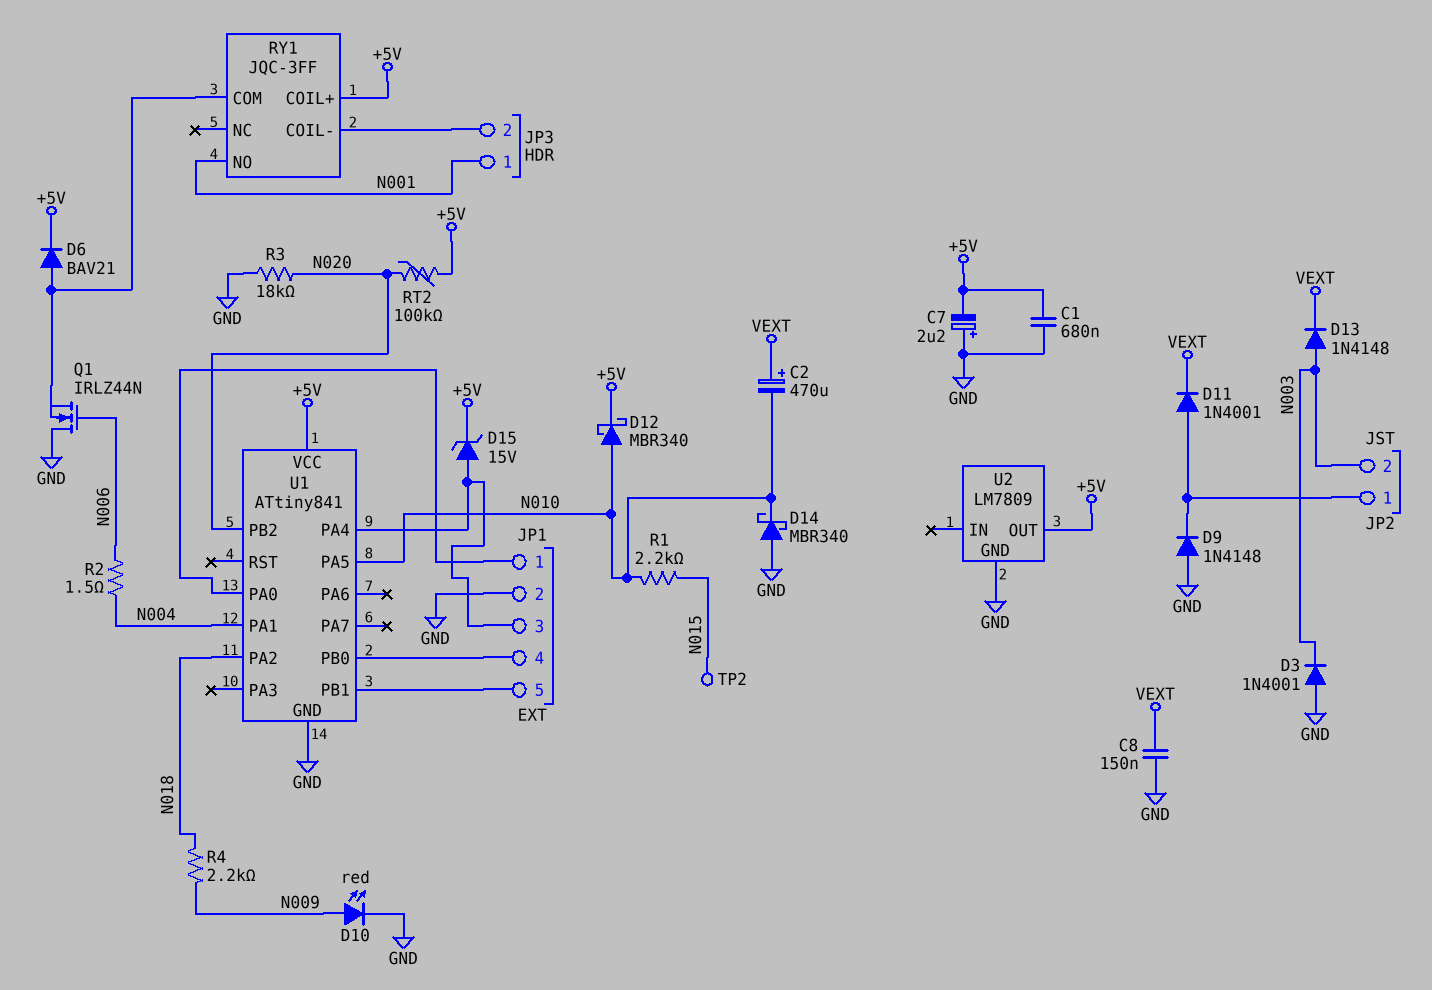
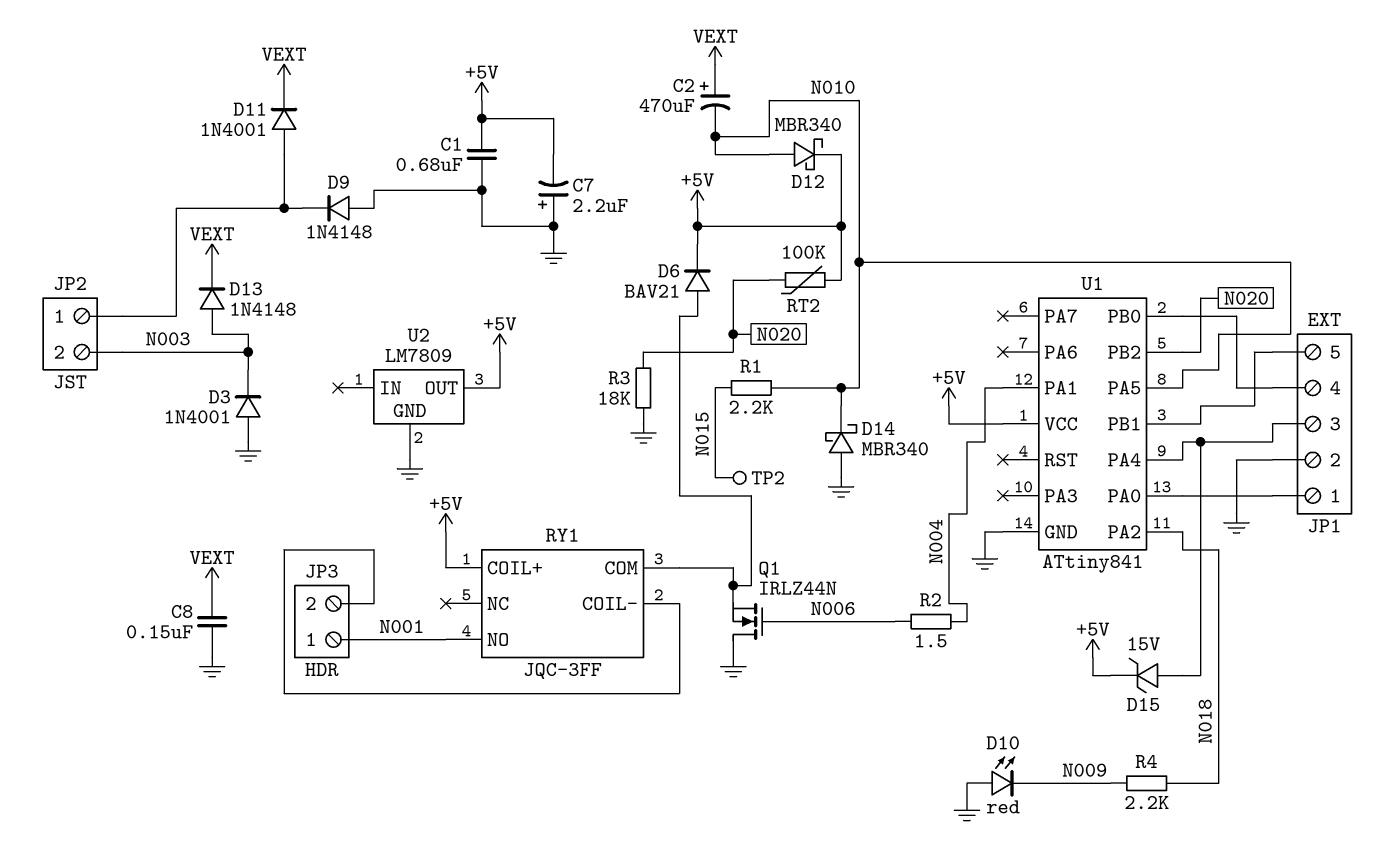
D10: LED red (A N009, K GND) -> LED red (A GND, K N009)

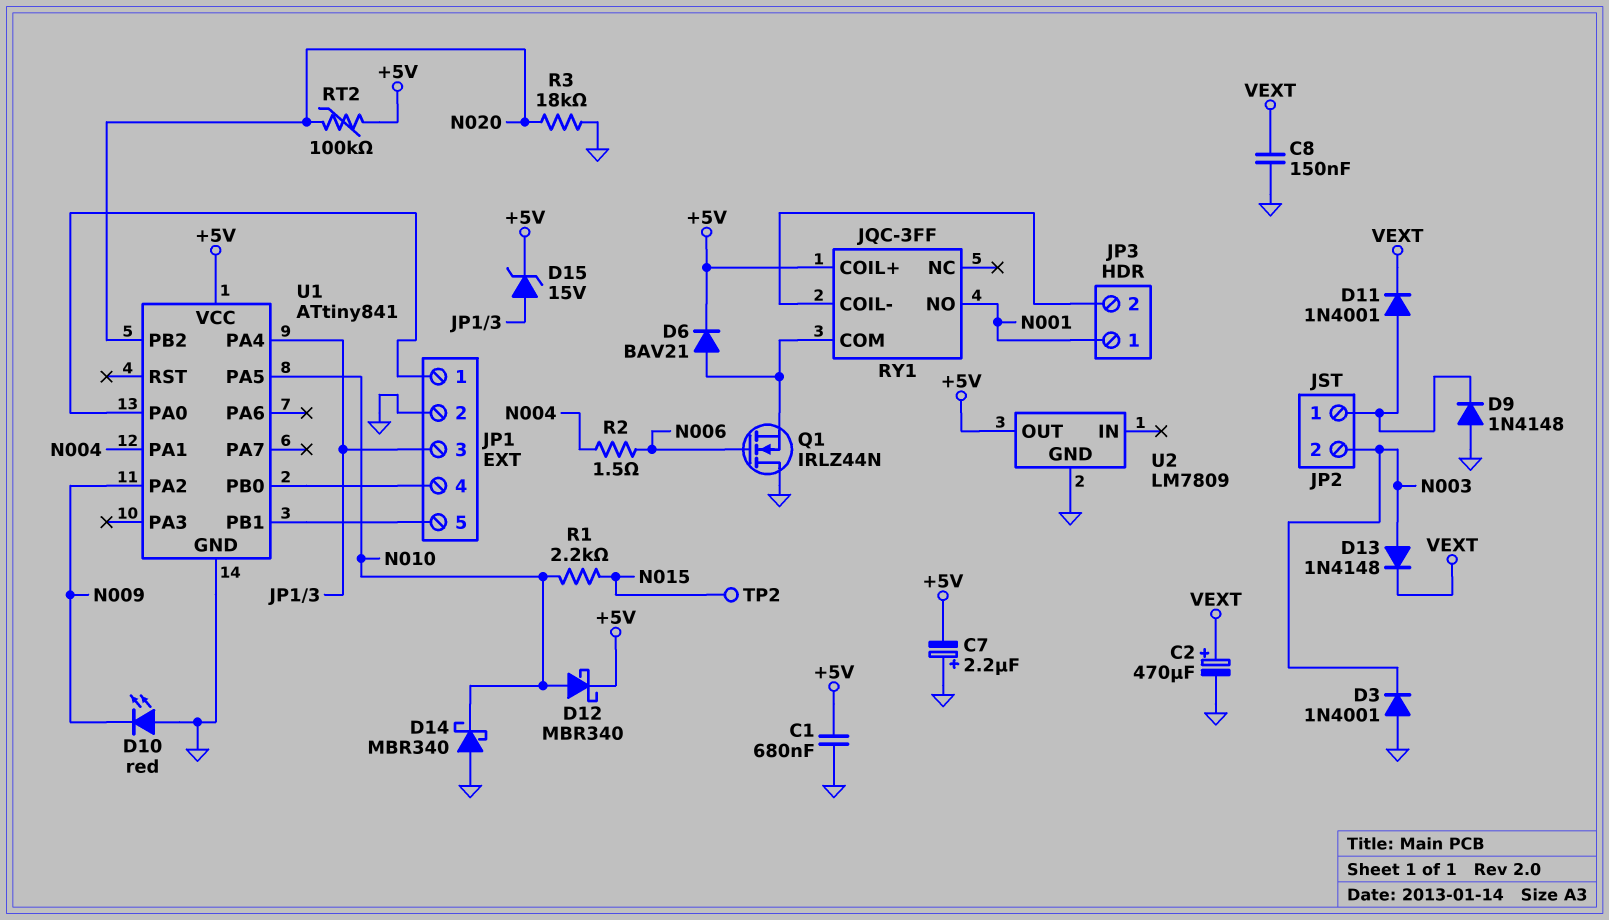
C2: 470uF (plus VEXT, minus N010) -> 470uF (plus VEXT, minus GND)
R4: 2.2k (N009, N018) -> none
U1 pin PA2: N018 -> N009

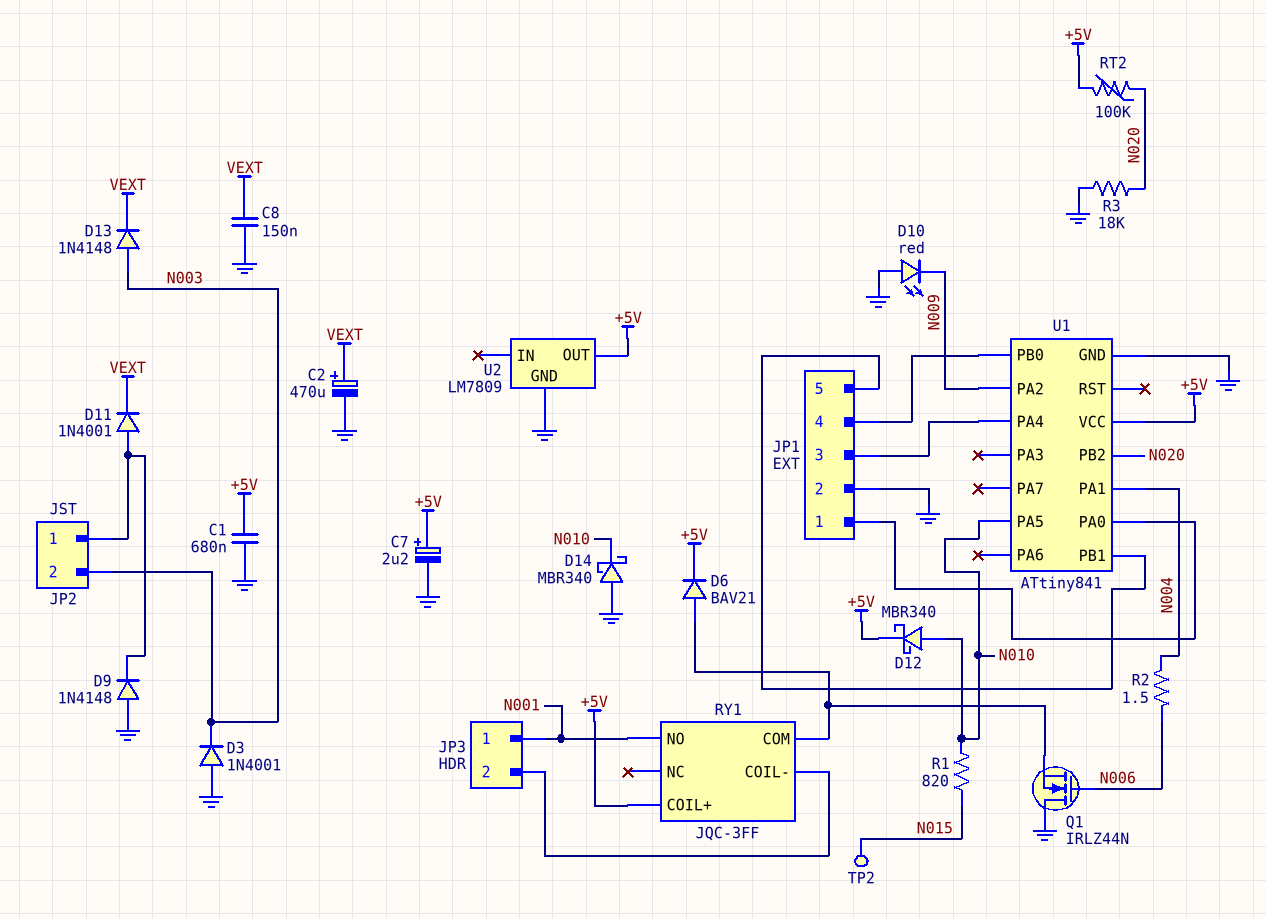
C7: 2.2uF (plus GND, minus +5V) -> 2.2uF (plus +5V, minus GND)
D15: zener 15V (A JP1/3, K +5V) -> none
R1: 2.2k (N010, N015) -> 820 (N010, N015)

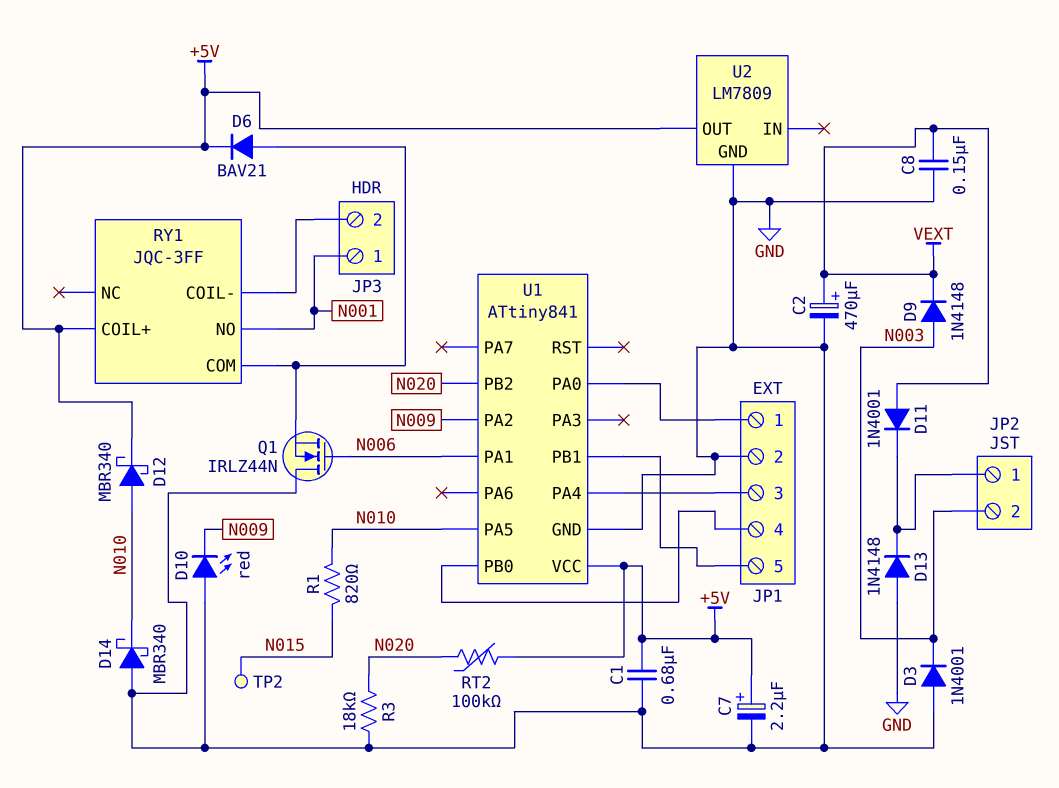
D9: diode 1N4148 (A GND, K JP2/1) -> diode 1N4148 (A N003, K VEXT)
D11: diode 1N4001 (A JP2/1, K VEXT) -> diode 1N4001 (A VEXT, K JP2/1)
D13: diode 1N4148 (A N003, K VEXT) -> diode 1N4148 (A GND, K JP2/1)
R2: 1.5 (N004, N006) -> none
U1 pin PA1: N004 -> N006

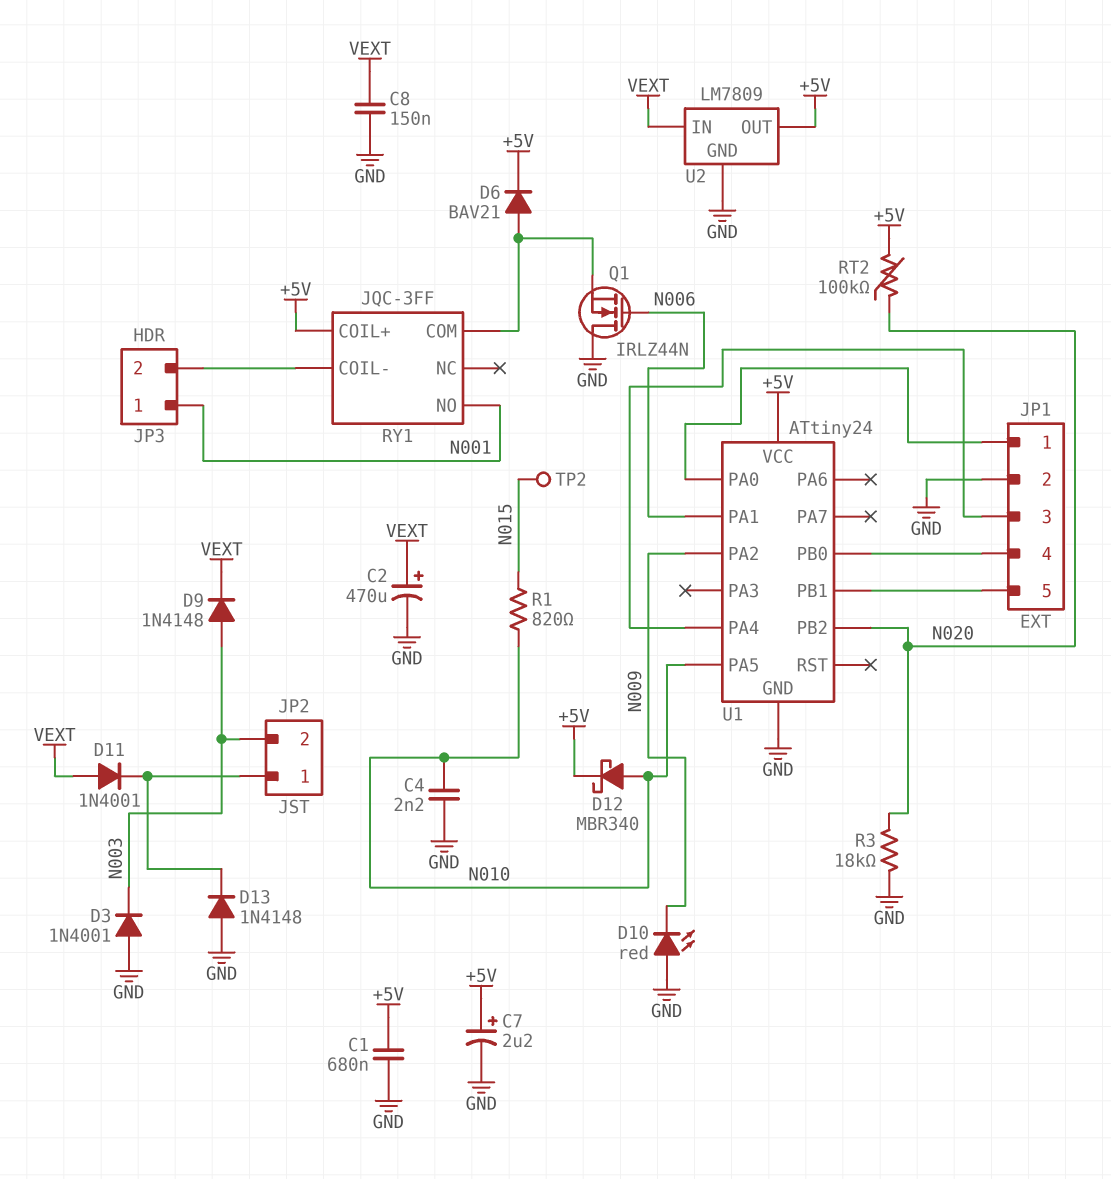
C4: none -> 2.2nF (GND, N010)
D14: schottky MBR340 (A GND, K N010) -> none
U1: ATtiny841 -> ATtiny24
U2 pin IN: none -> VEXT

